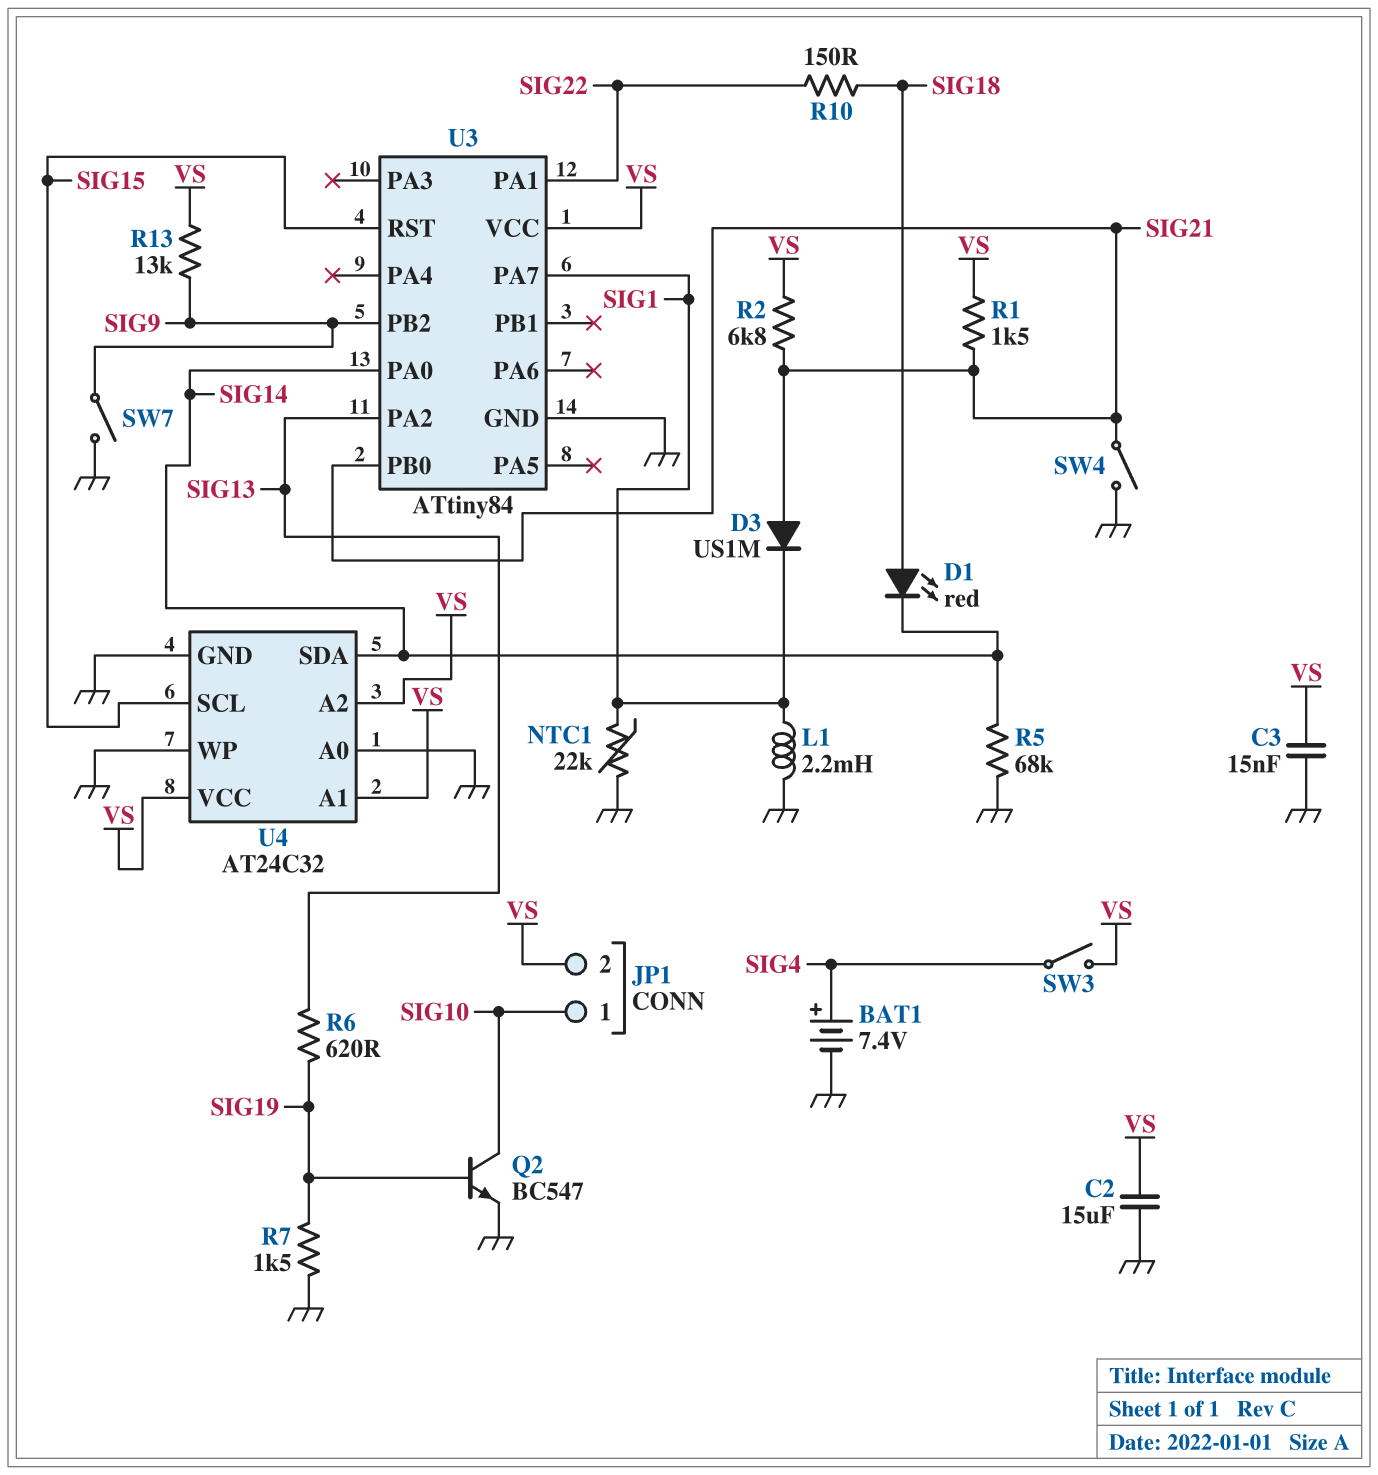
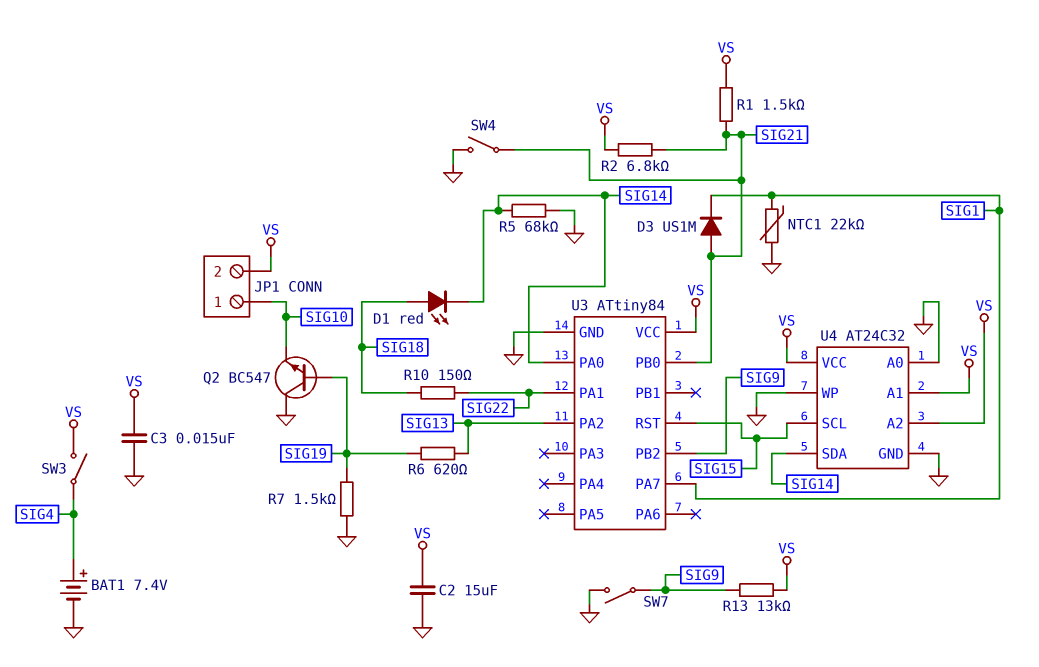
L1: 2.2mH (GND, SIG1) -> none
Q2: NPN BC547 (B SIG19, C SIG10, E GND) -> NPN BC547 (B SIG19, C GND, E SIG10)

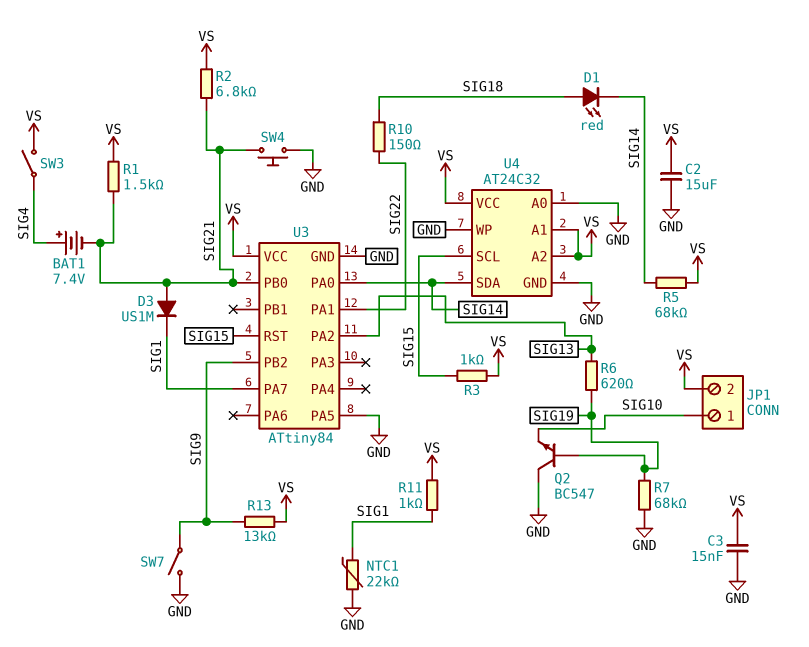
BAT1: 7.4V (plus SIG4, minus GND) -> 7.4V (plus SIG4, minus SIG21)
R3: none -> 1k (SIG15, VS)
R5: 68k (GND, SIG14) -> 68k (SIG14, VS)
R7: 1.5k (GND, SIG19) -> 68k (GND, SIG19)
R11: none -> 1k (SIG1, VS)
SW4: switch (GND, SIG21) -> button (GND, SIG21)
U3 pin PA5: none -> GND

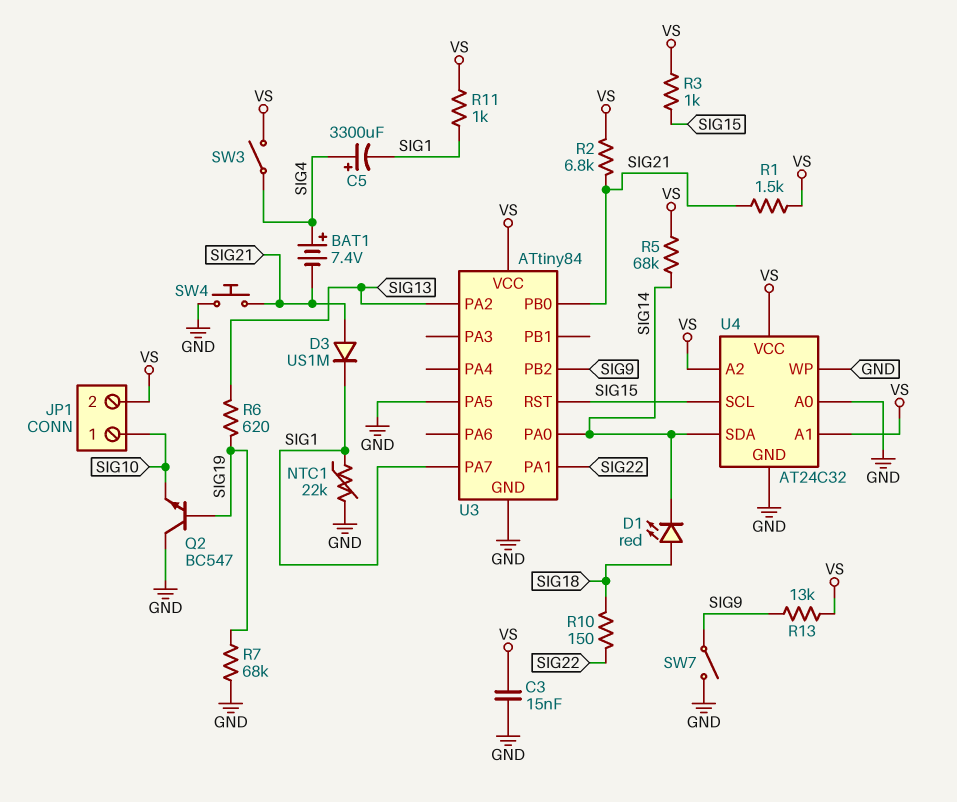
C2: 15uF (GND, VS) -> none
C5: none -> 3300uF (plus SIG4, minus SIG1)

